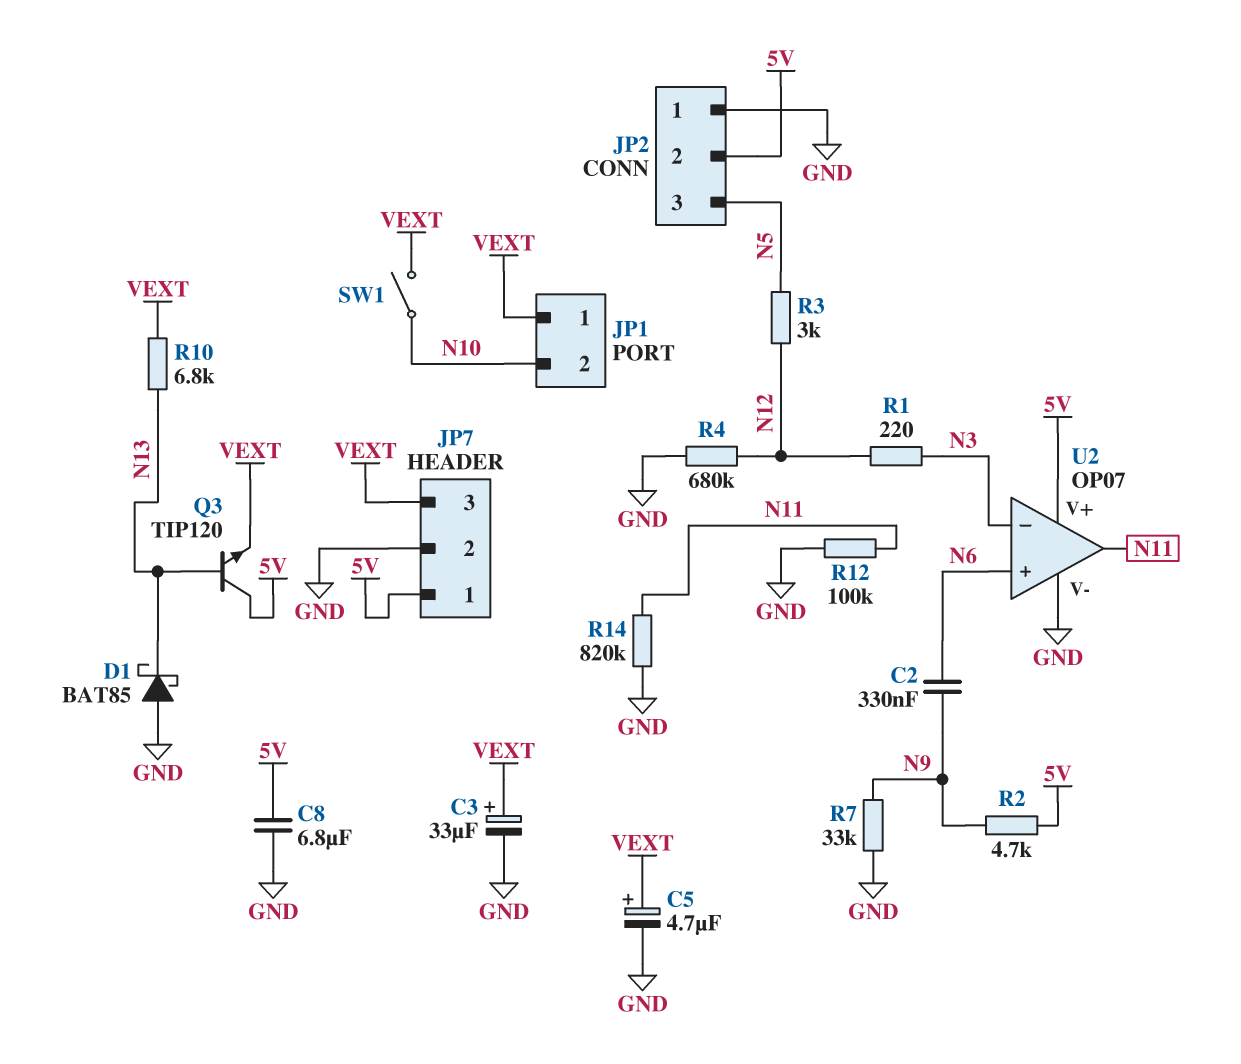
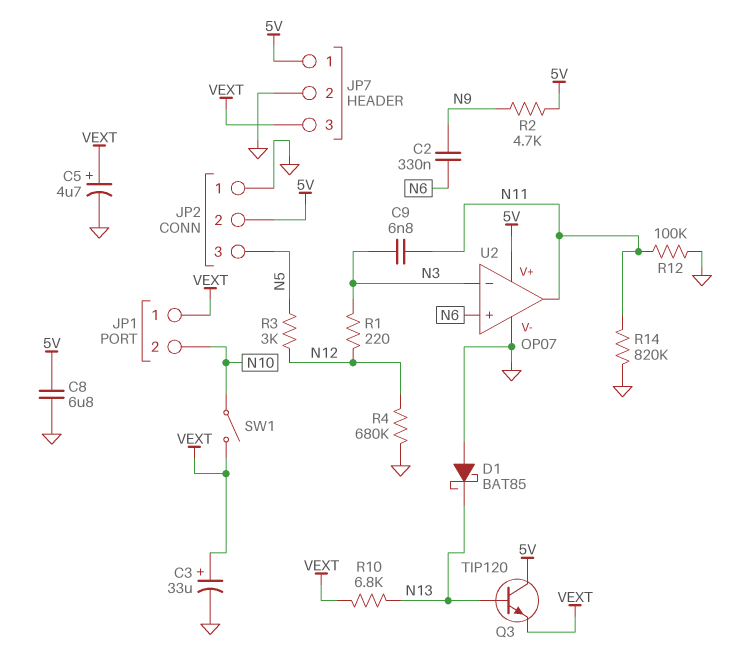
C9: none -> 6.8nF (N3, N11)
R7: 33k (GND, N9) -> none

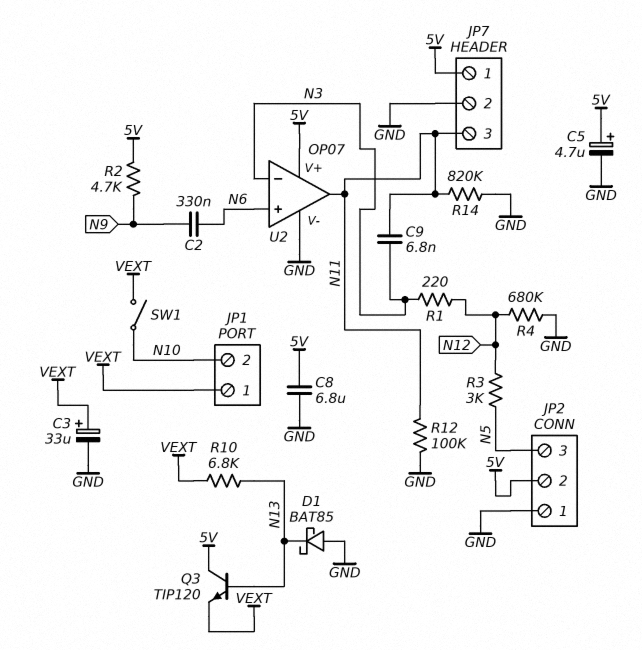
C5: 4.7uF (plus VEXT, minus GND) -> 4.7uF (plus 5V, minus GND)
JP7 pin 3: VEXT -> N11

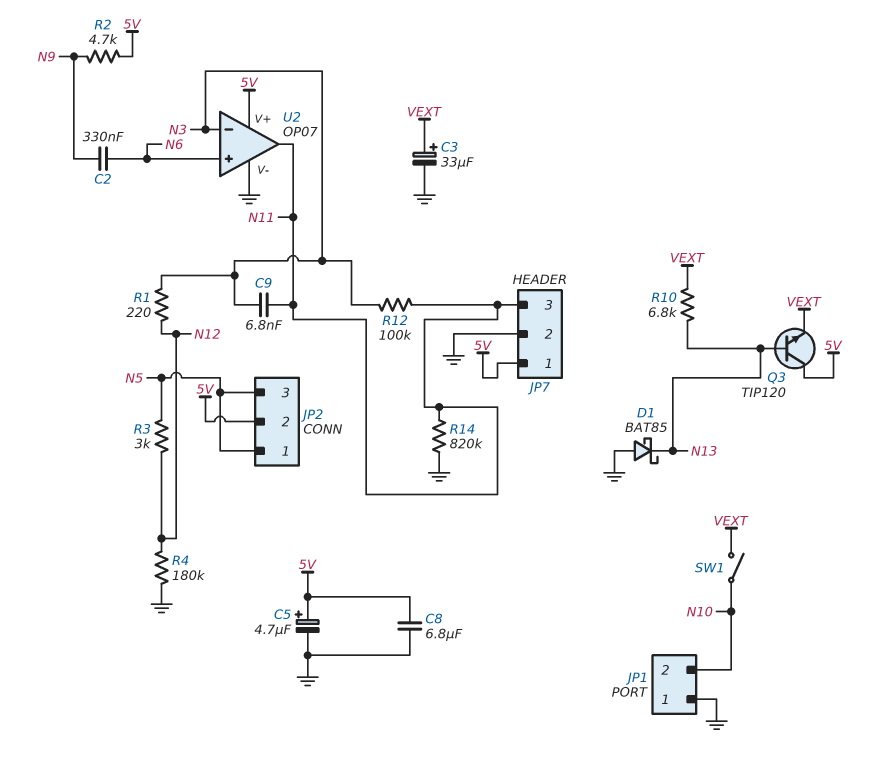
JP1 pin 1: VEXT -> GND
JP2 pin 1: GND -> N5
R4: 680k (GND, N12) -> 180k (GND, N12)
R12: 100k (GND, N11) -> 100k (N3, N11)

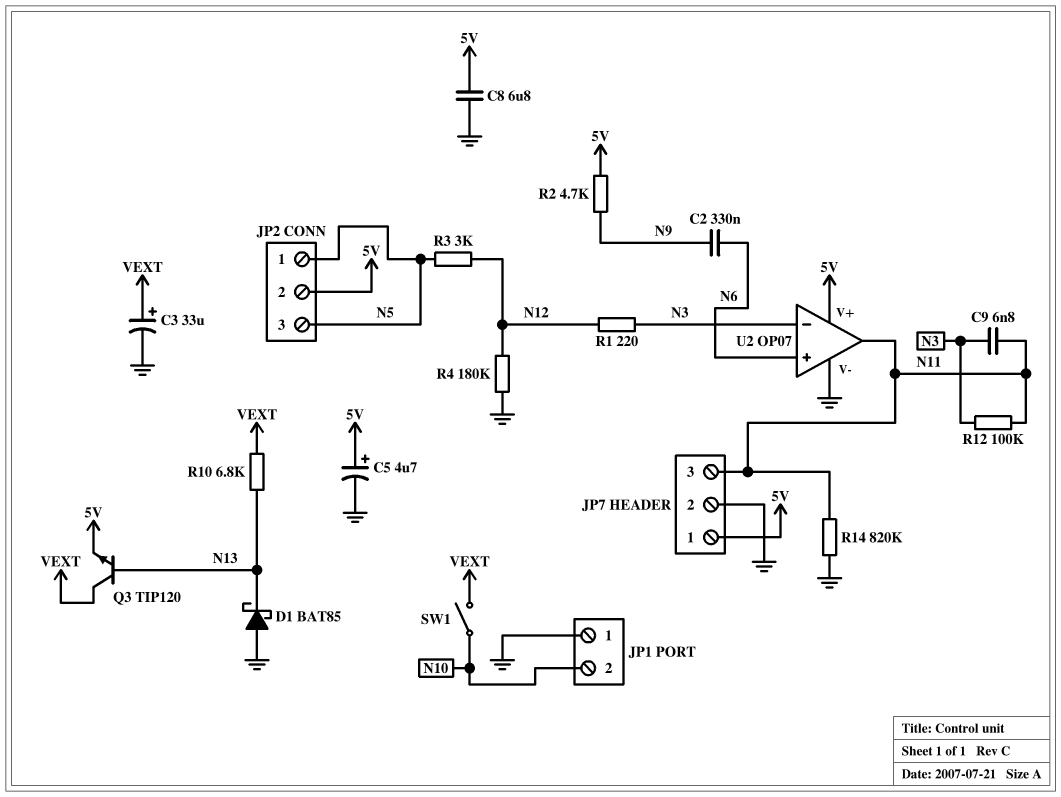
Q3: NPN TIP120 (B N13, C 5V, E VEXT) -> NPN TIP120 (B N13, C VEXT, E 5V)

